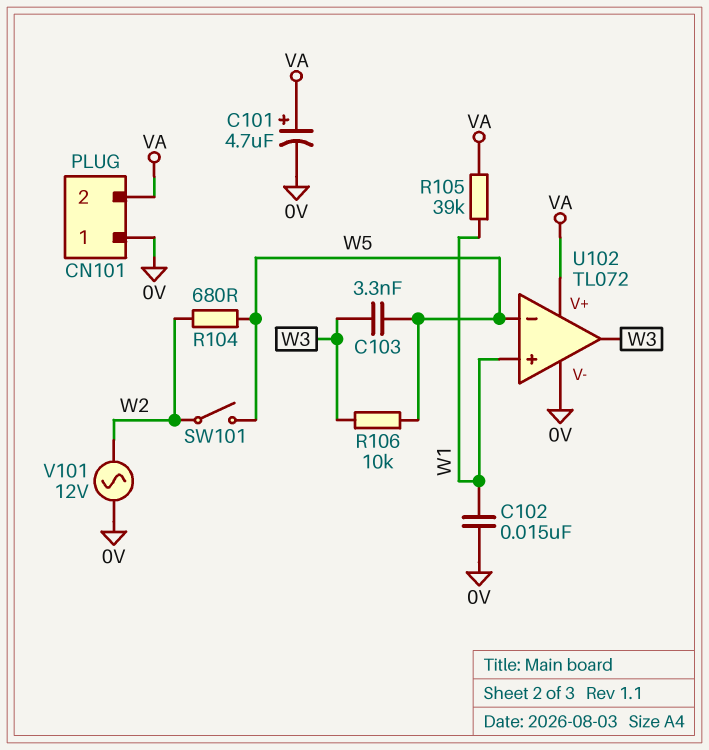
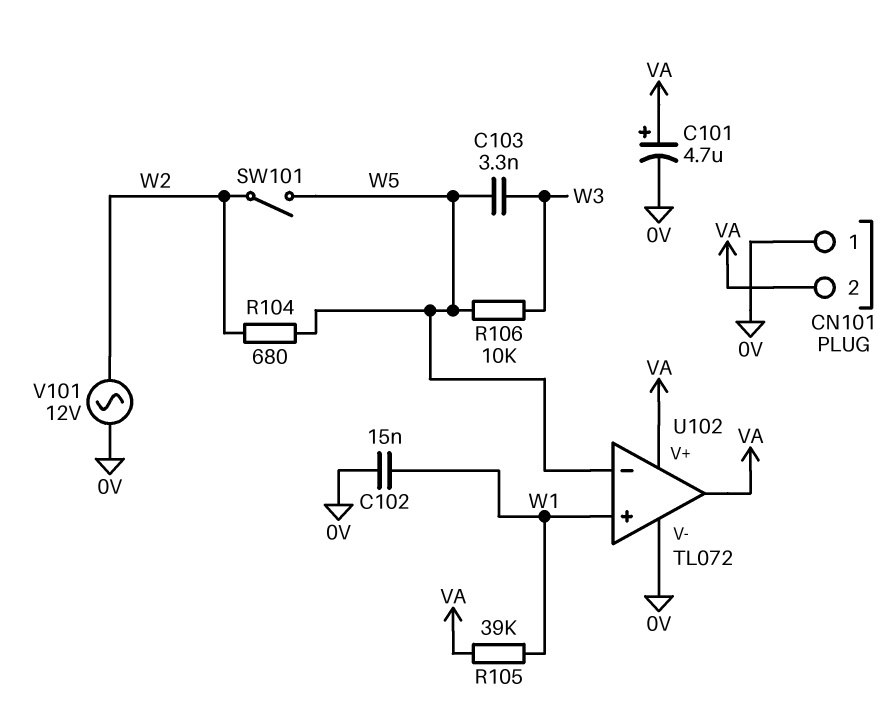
U102 pin out: W3 -> VA

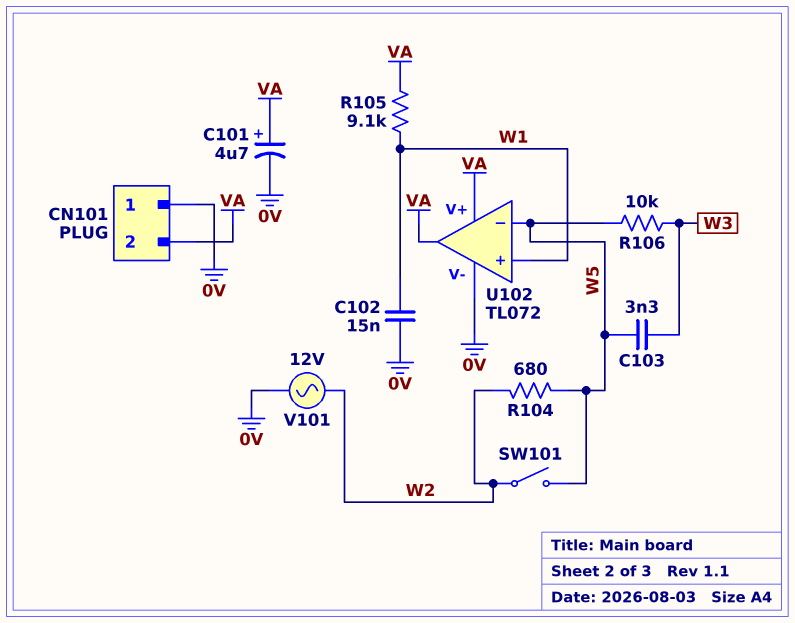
R105: 39k (VA, W1) -> 9.1k (VA, W1)

